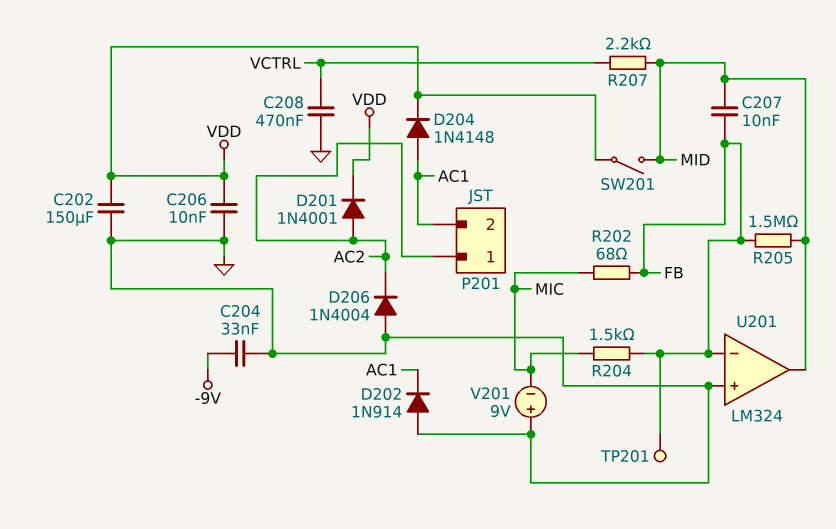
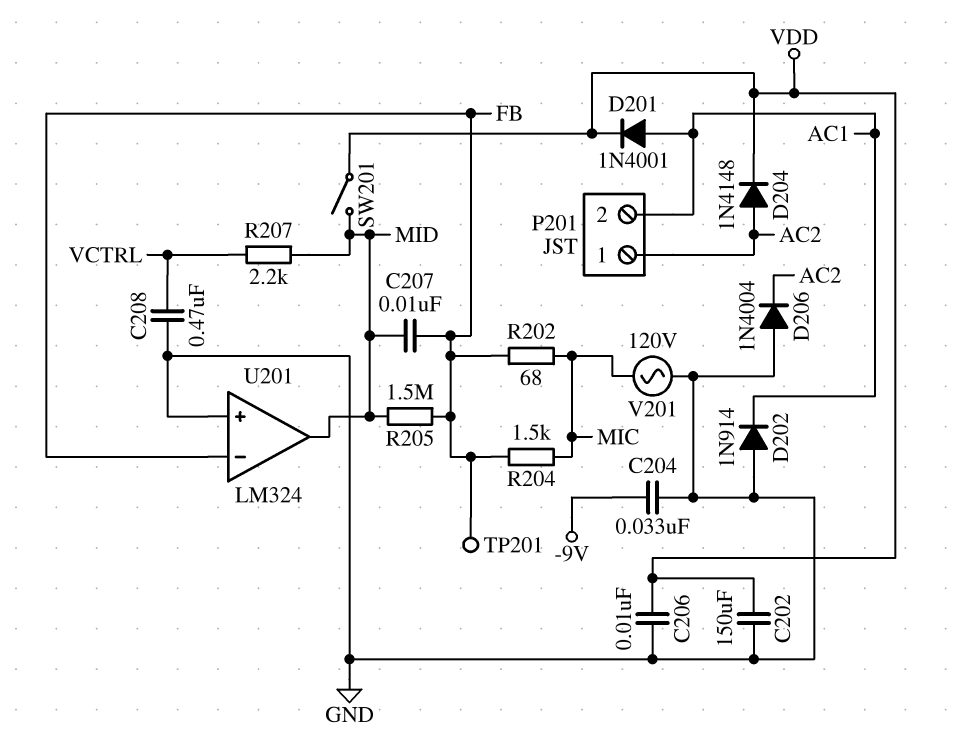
D201: diode 1N4001 (A AC2, K VDD) -> diode 1N4001 (A AC1, K VDD)
D204: diode 1N4148 (A AC1, K VDD) -> diode 1N4148 (A AC2, K VDD)
V201: 9V (plus GND, minus MIC) -> AC 120V (GND, MIC)

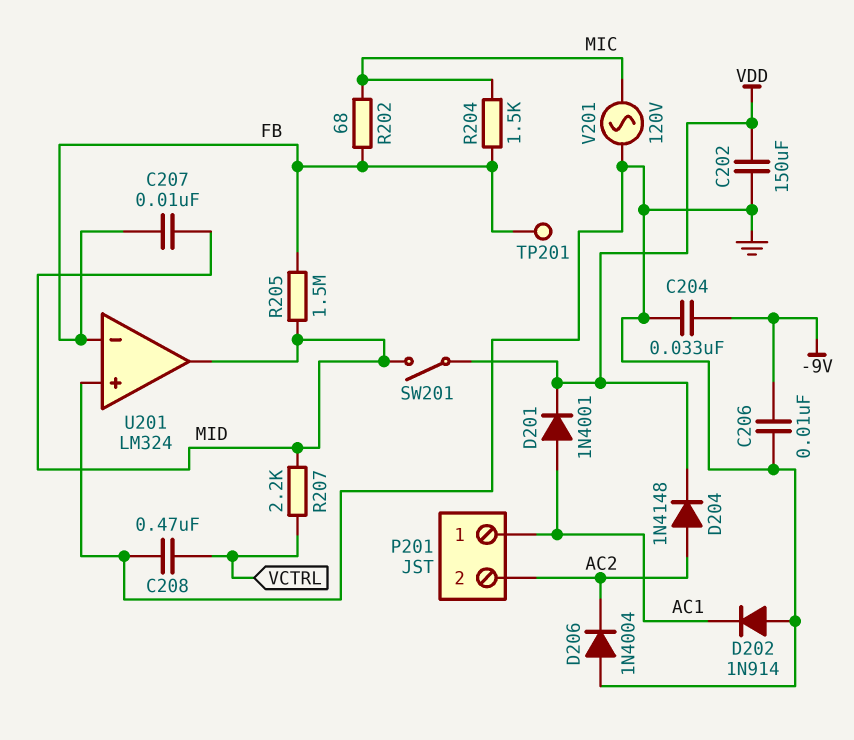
C206: 10nF (GND, VDD) -> 10nF (-9V, GND)
P201 pin 1: AC2 -> AC1
P201 pin 2: AC1 -> AC2

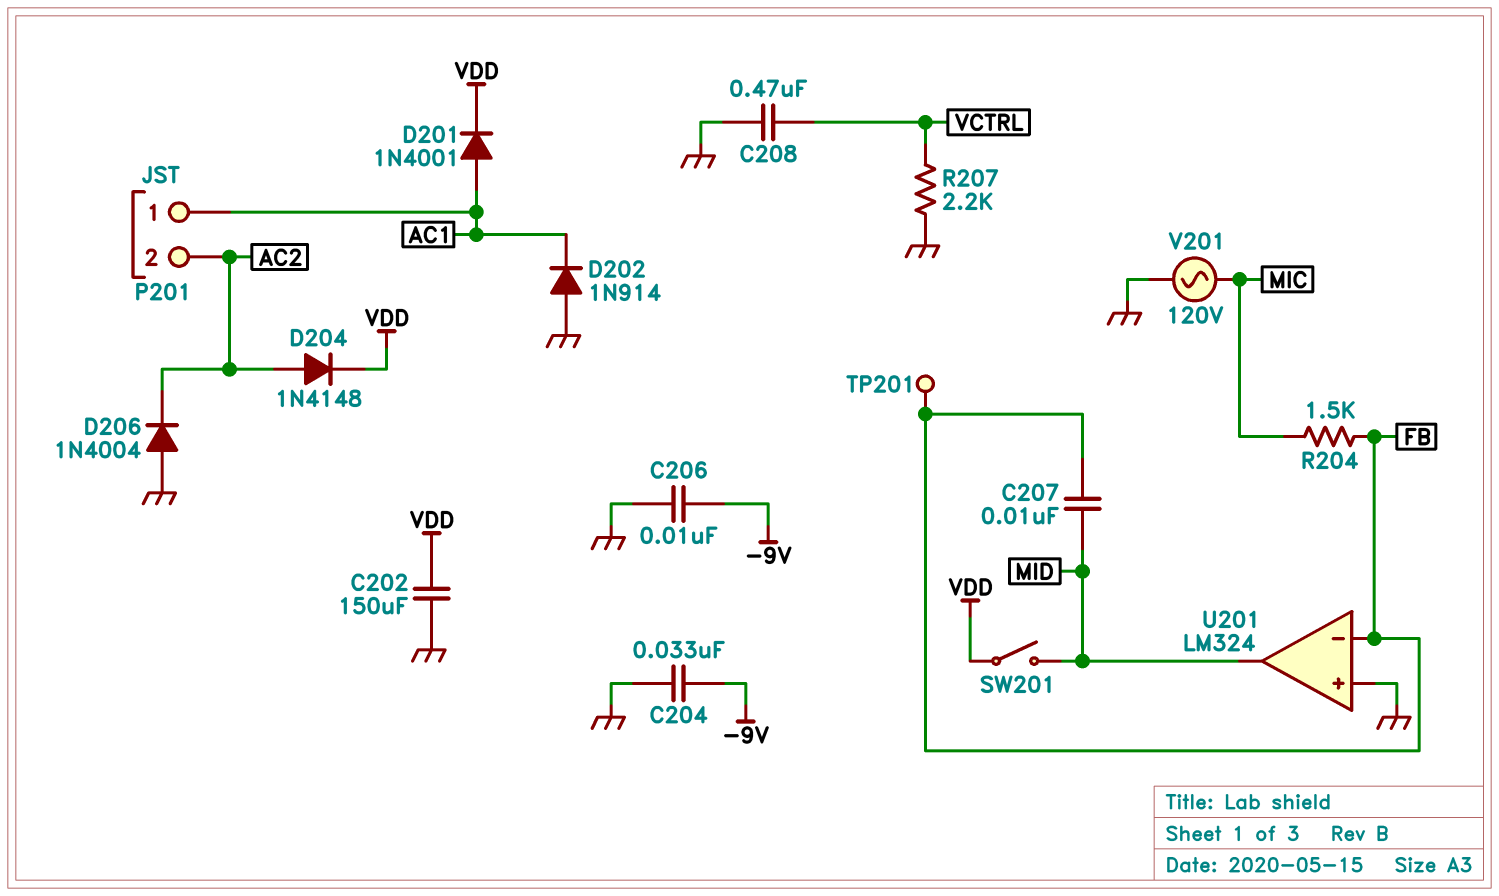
R202: 68 (FB, MIC) -> none
R205: 1.5M (FB, MID) -> none
R207: 2.2k (MID, VCTRL) -> 2.2k (GND, VCTRL)

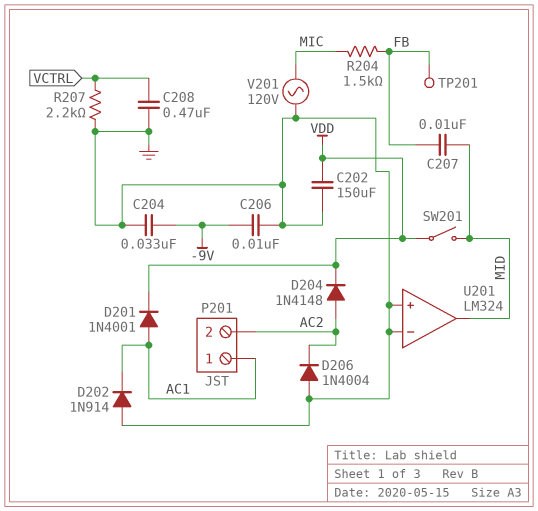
U201 pin in-: FB -> GND

